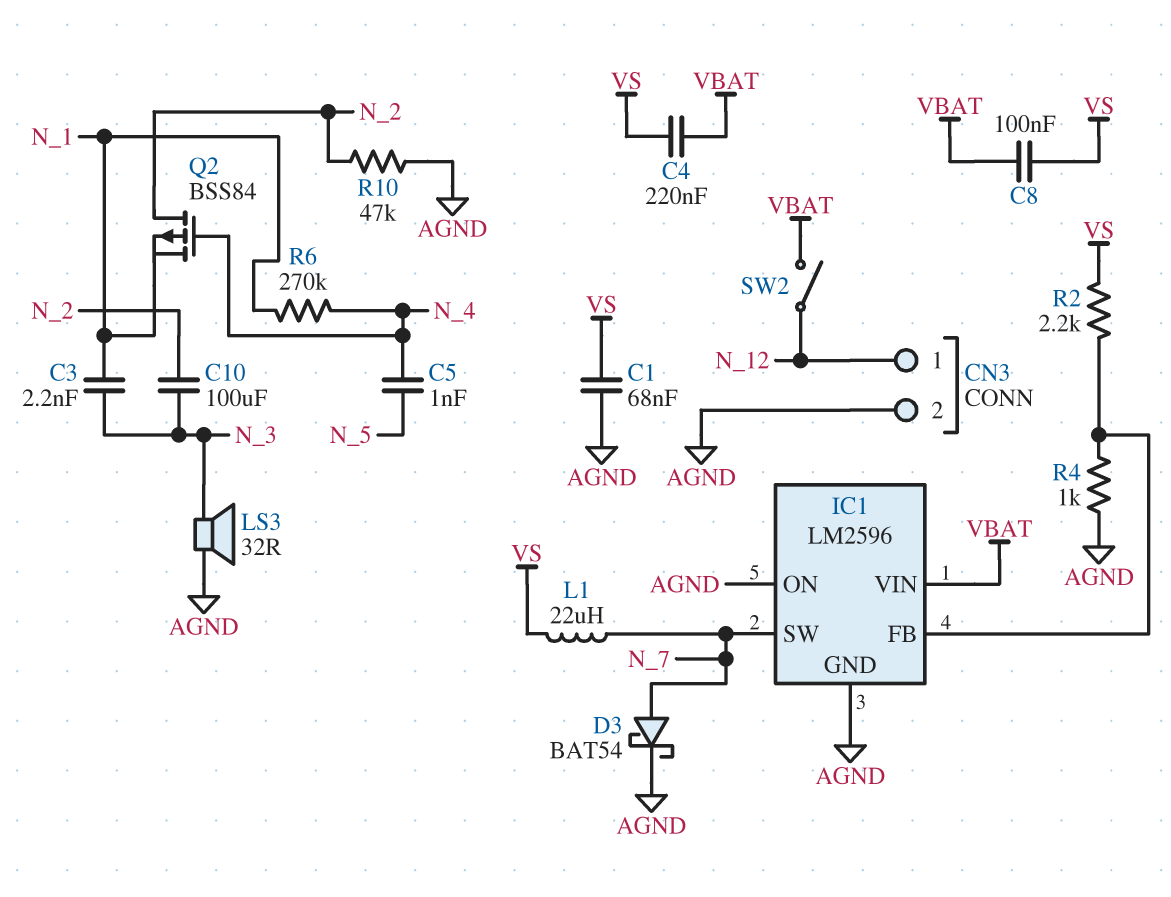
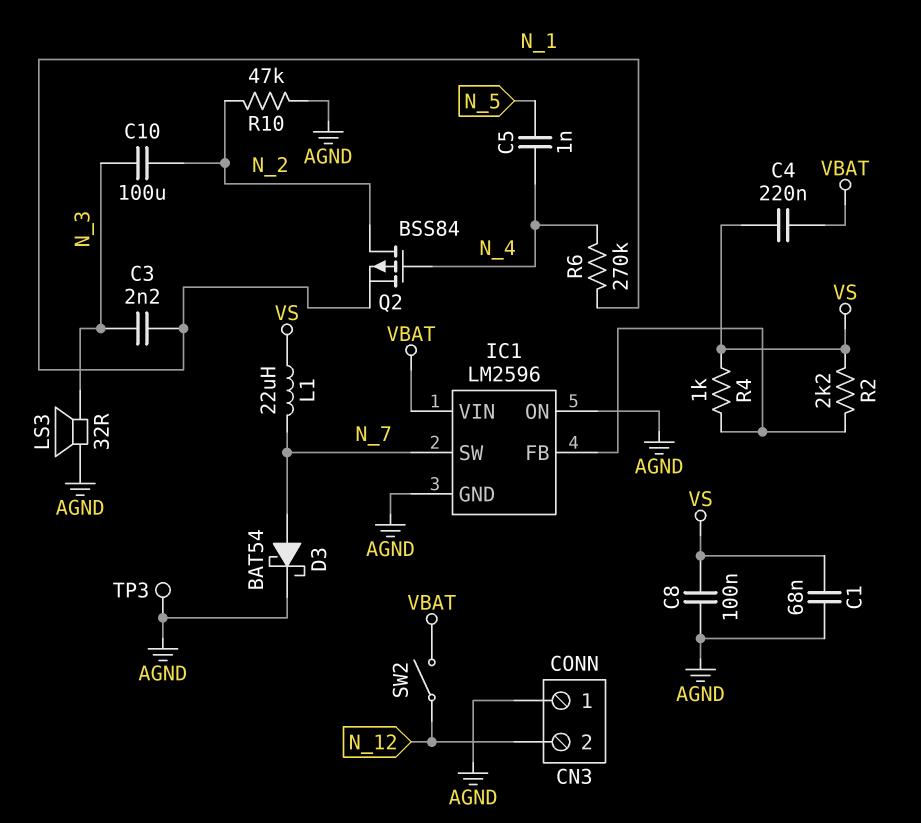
C8: 100nF (VBAT, VS) -> 100nF (AGND, VS)
CN3 pin 1: N_12 -> AGND
CN3 pin 2: AGND -> N_12
R4: 1k (AGND, IC1/FB) -> 1k (IC1/FB, VS)
TP3: none -> test point (AGND)

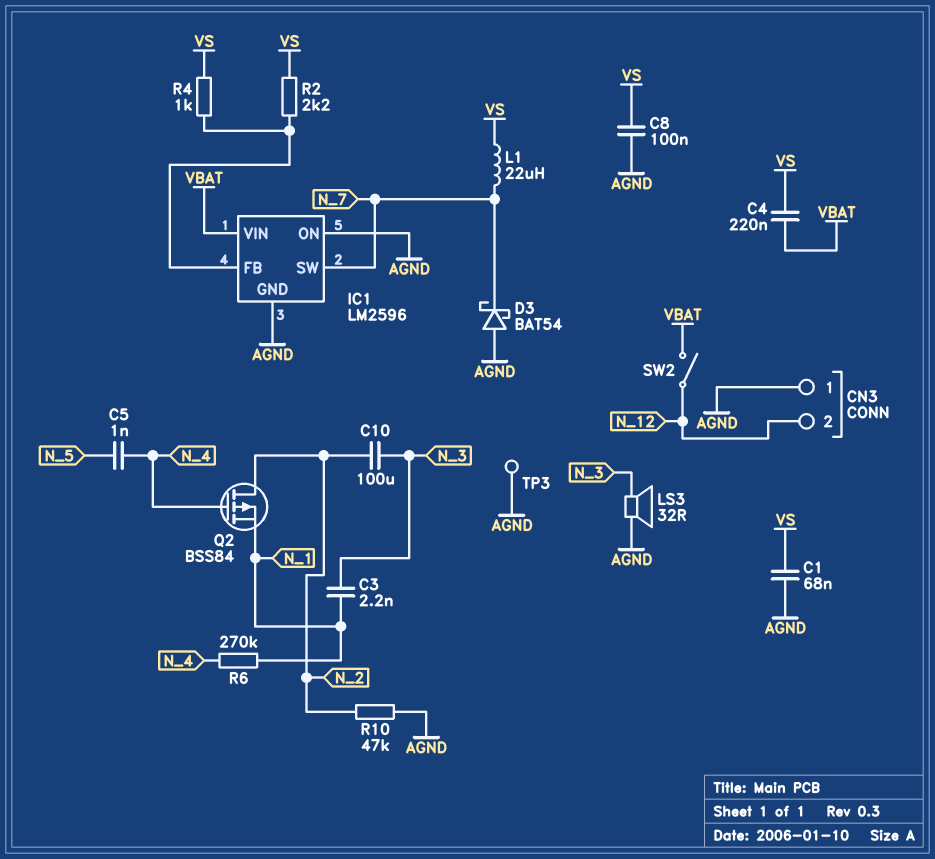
D3: schottky BAT54 (A N_7, K AGND) -> schottky BAT54 (A AGND, K N_7)

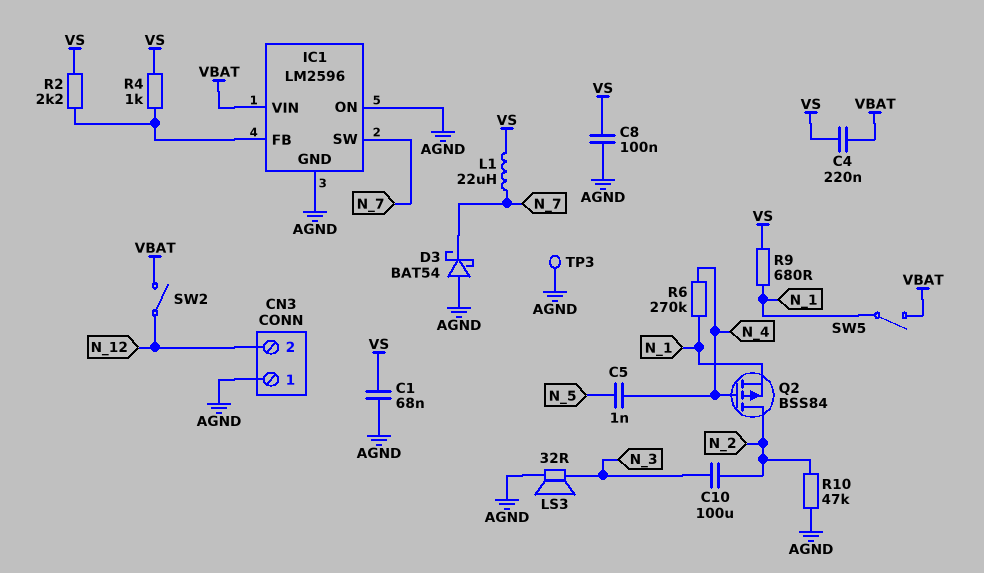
C3: 2.2nF (N_1, N_3) -> none
R9: none -> 680 (N_1, VS)
SW5: none -> switch (N_1, VBAT)

